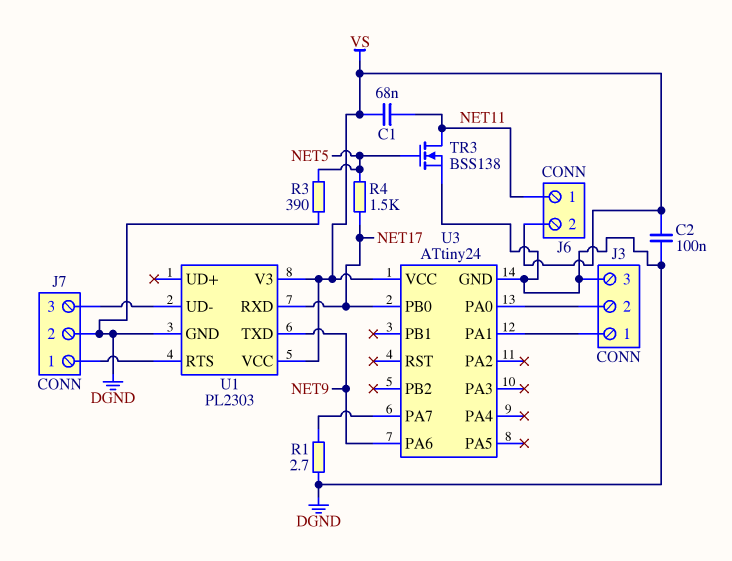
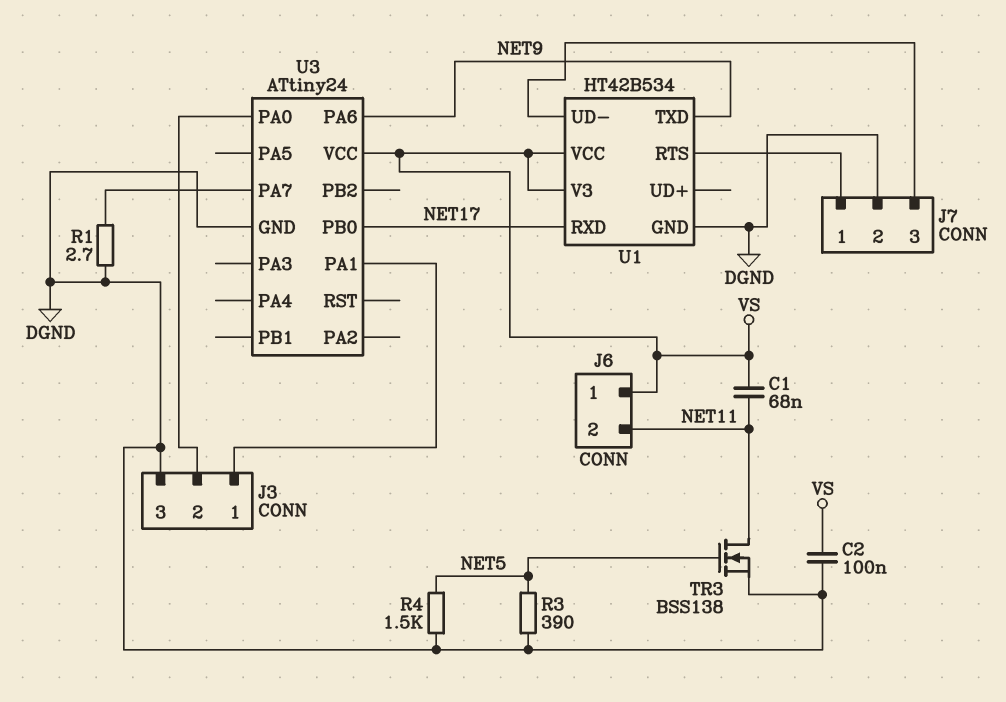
J6 pin 1: NET11 -> VS
J6 pin 2: VS -> NET11
R4: 1.5k (NET5, NET17) -> 1.5k (DGND, NET5)
U1: PL2303 -> HT42B534

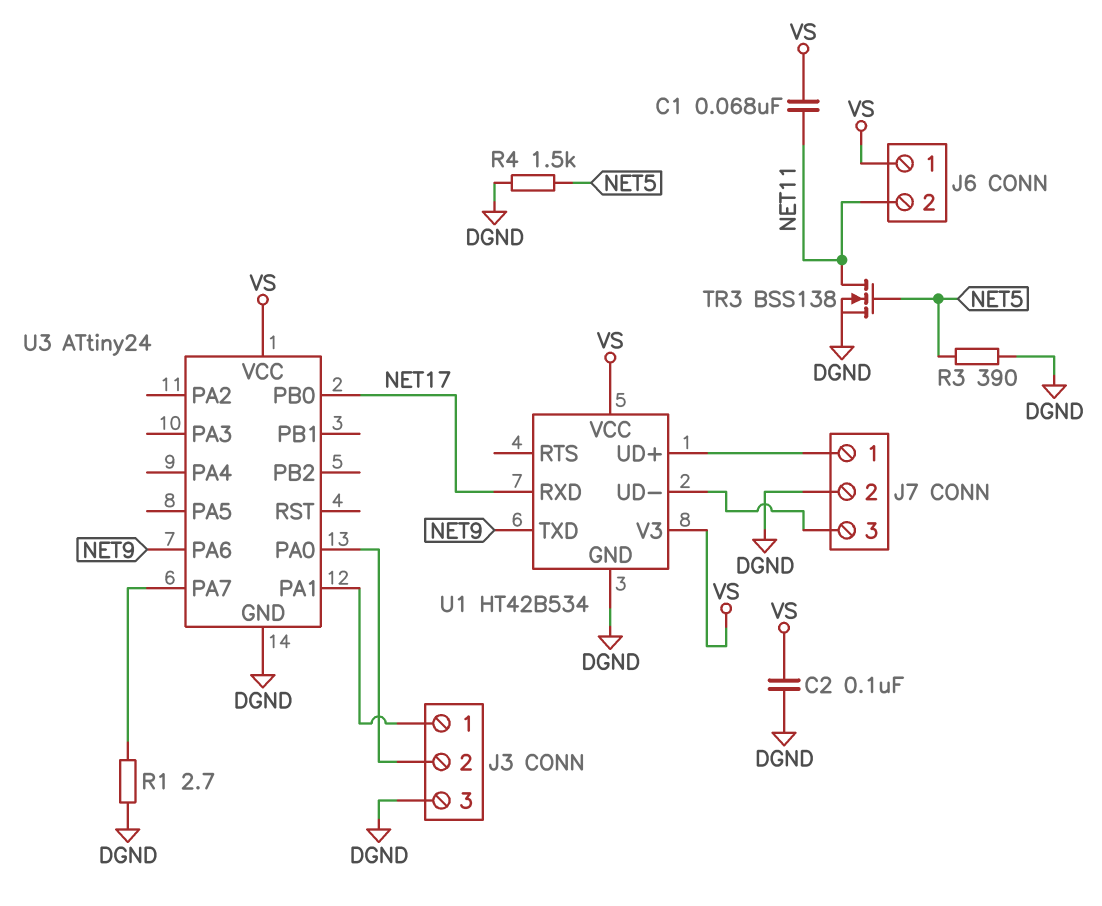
U1 pin RTS: J7/1 -> none
U1 pin UD+: none -> J7/1

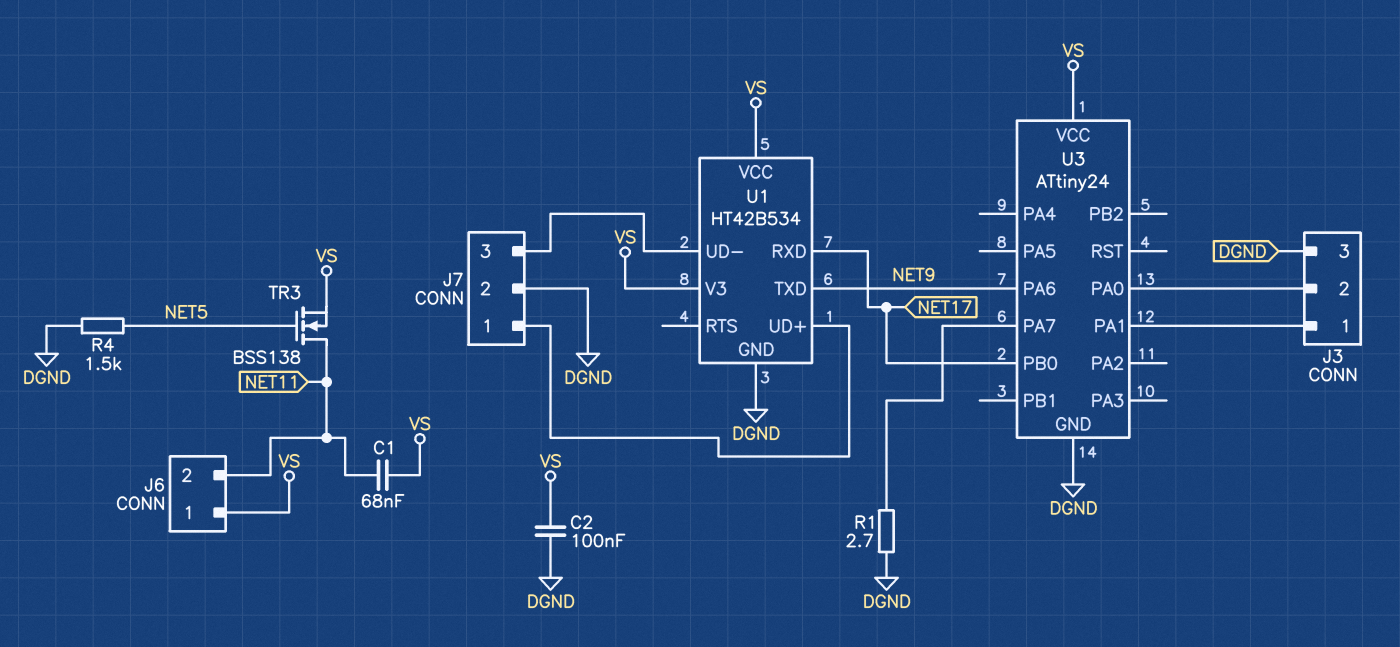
R3: 390 (DGND, NET5) -> none
TR3: NMOS BSS138 (G NET5, D NET11, S DGND) -> NMOS BSS138 (G NET5, D NET11, S VS)

